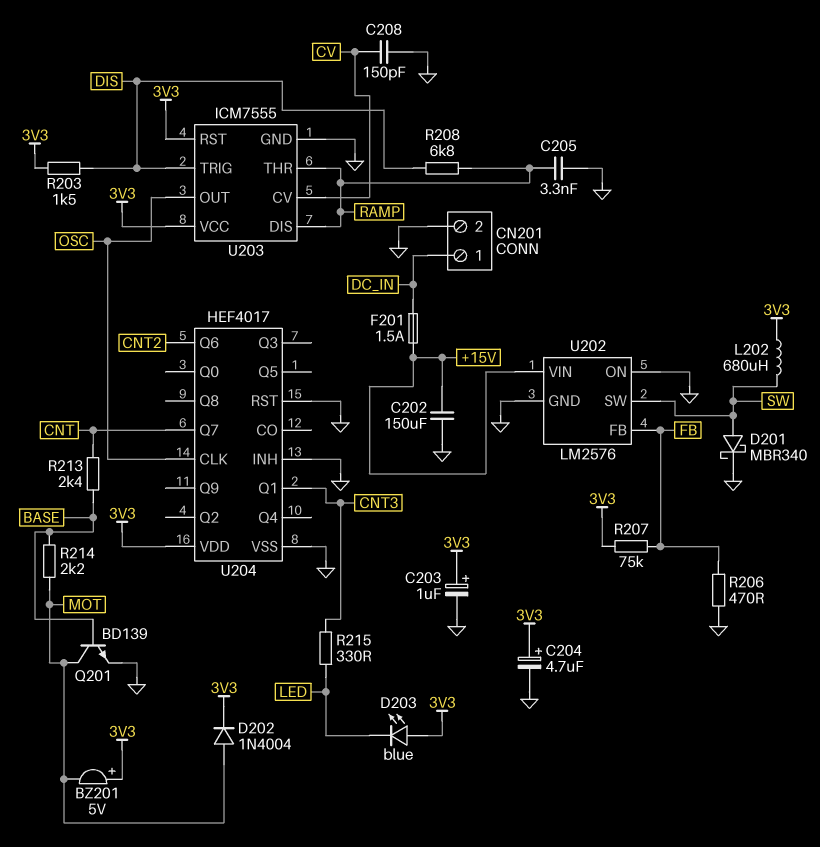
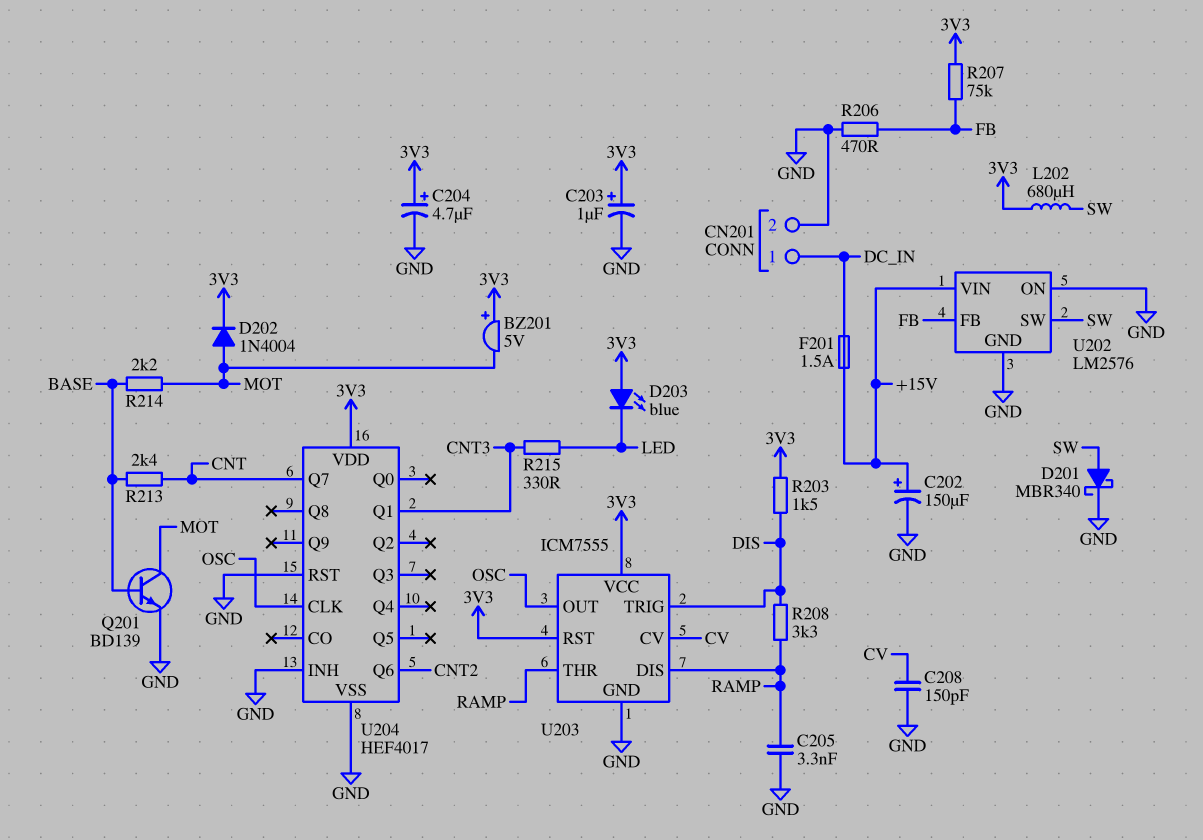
C202: 150uF (+15V, GND) -> 150uF (plus +15V, minus GND)
R208: 6.8k (DIS, RAMP) -> 3.3k (DIS, RAMP)

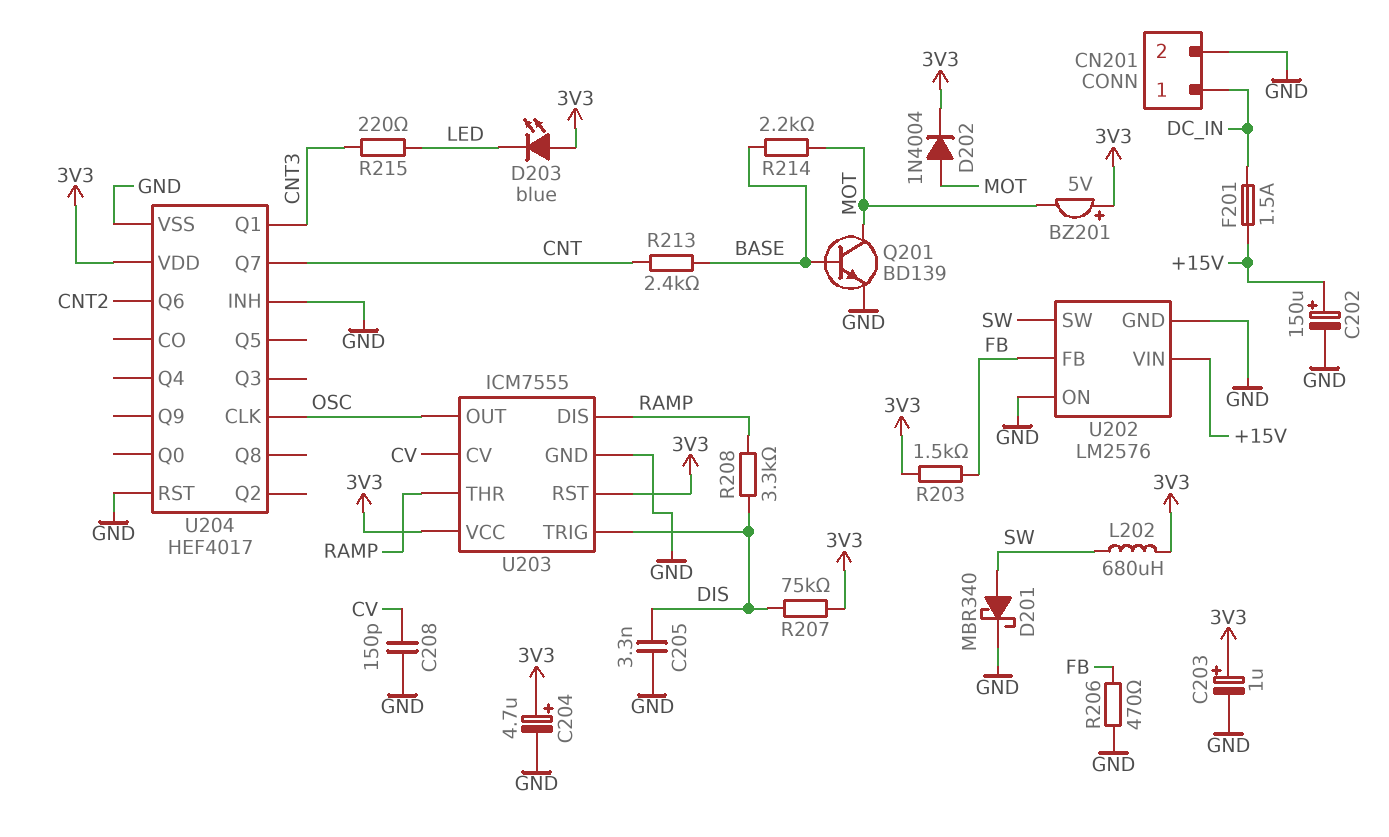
C205: 3.3nF (GND, RAMP) -> 3.3nF (DIS, GND)
R203: 1.5k (3V3, DIS) -> 1.5k (3V3, FB)
R207: 75k (3V3, FB) -> 75k (3V3, DIS)
R215: 330 (CNT3, LED) -> 220 (CNT3, LED)

